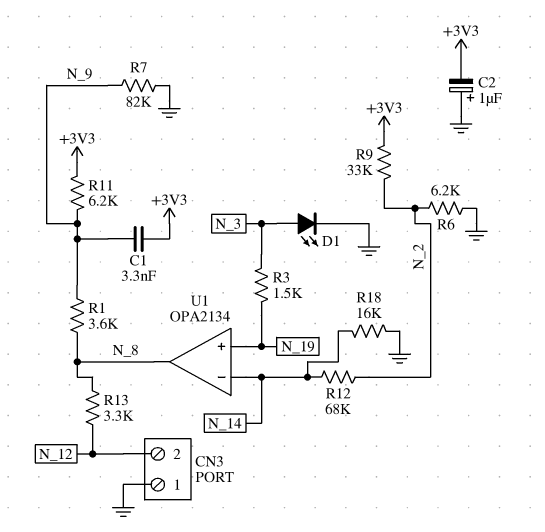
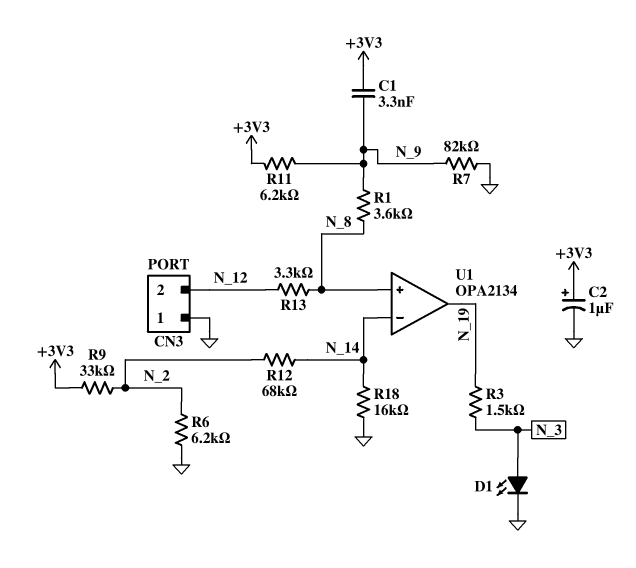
C2: 1uF (plus GND, minus +3V3) -> 1uF (plus +3V3, minus GND)
U1 pin in+: N_19 -> N_8
U1 pin out: N_8 -> N_19

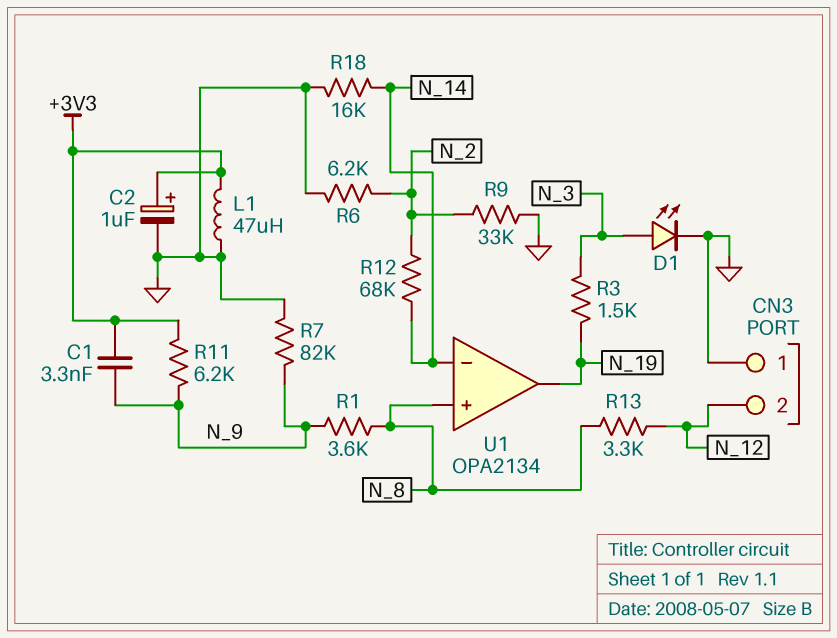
L1: none -> 47uH (+3V3, GND)
R9: 33k (+3V3, N_2) -> 33k (GND, N_2)

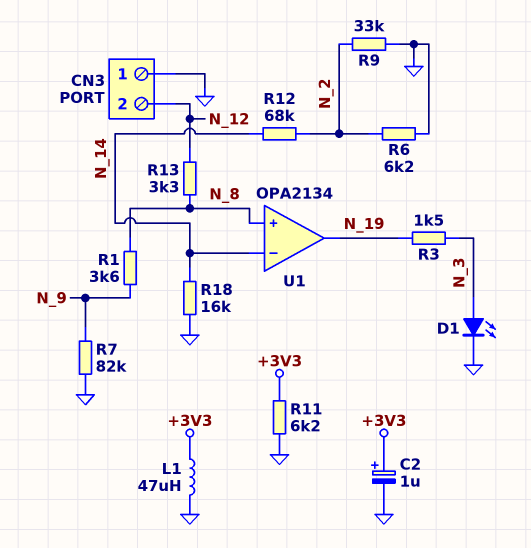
C1: 3.3nF (+3V3, N_9) -> none
R11: 6.2k (+3V3, N_9) -> 6.2k (+3V3, GND)

